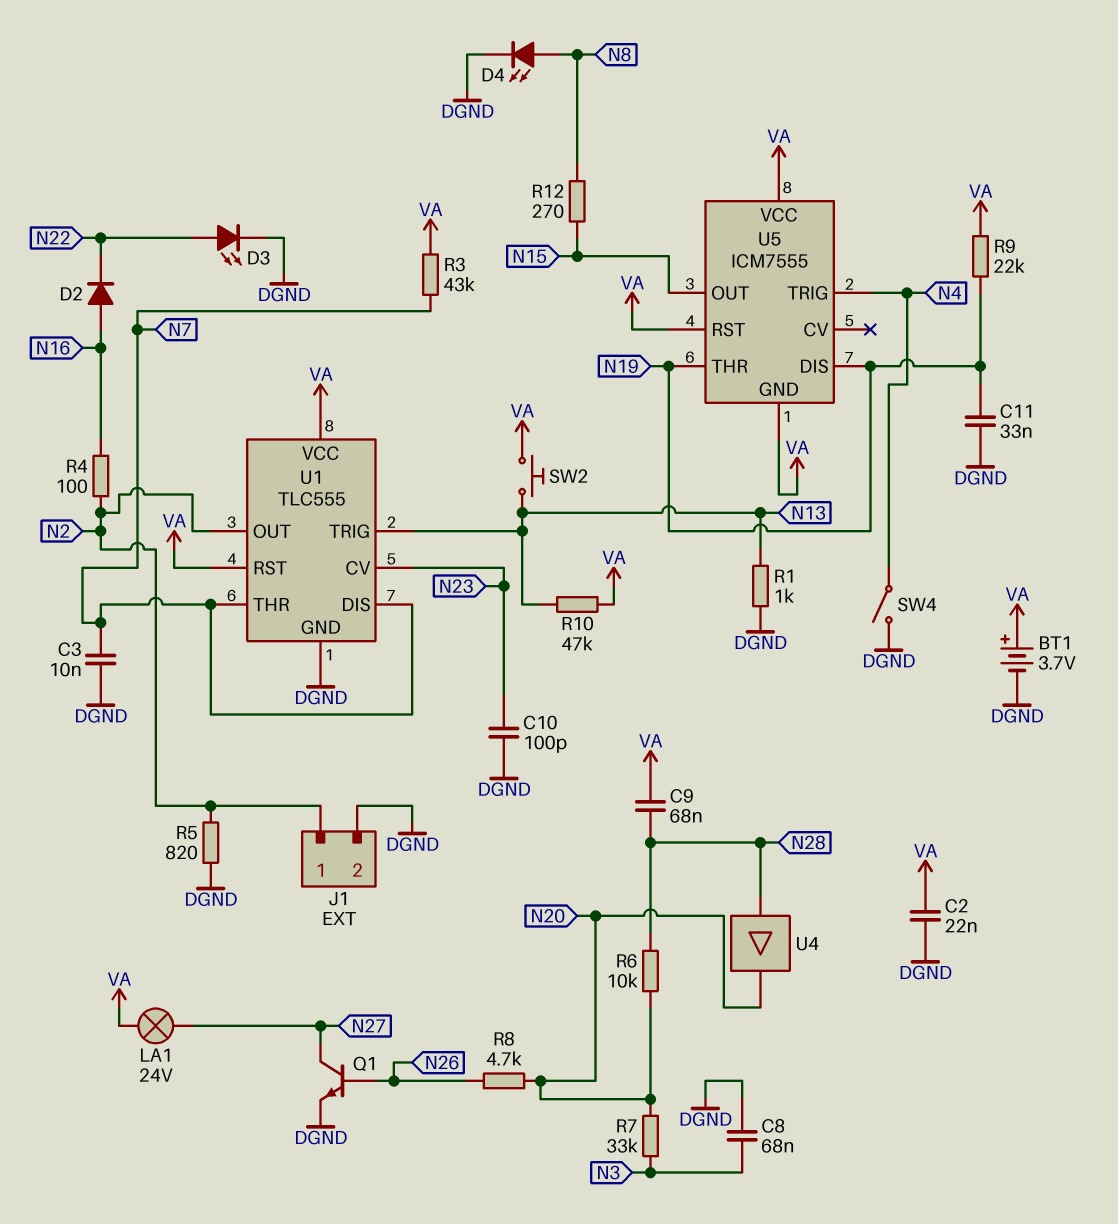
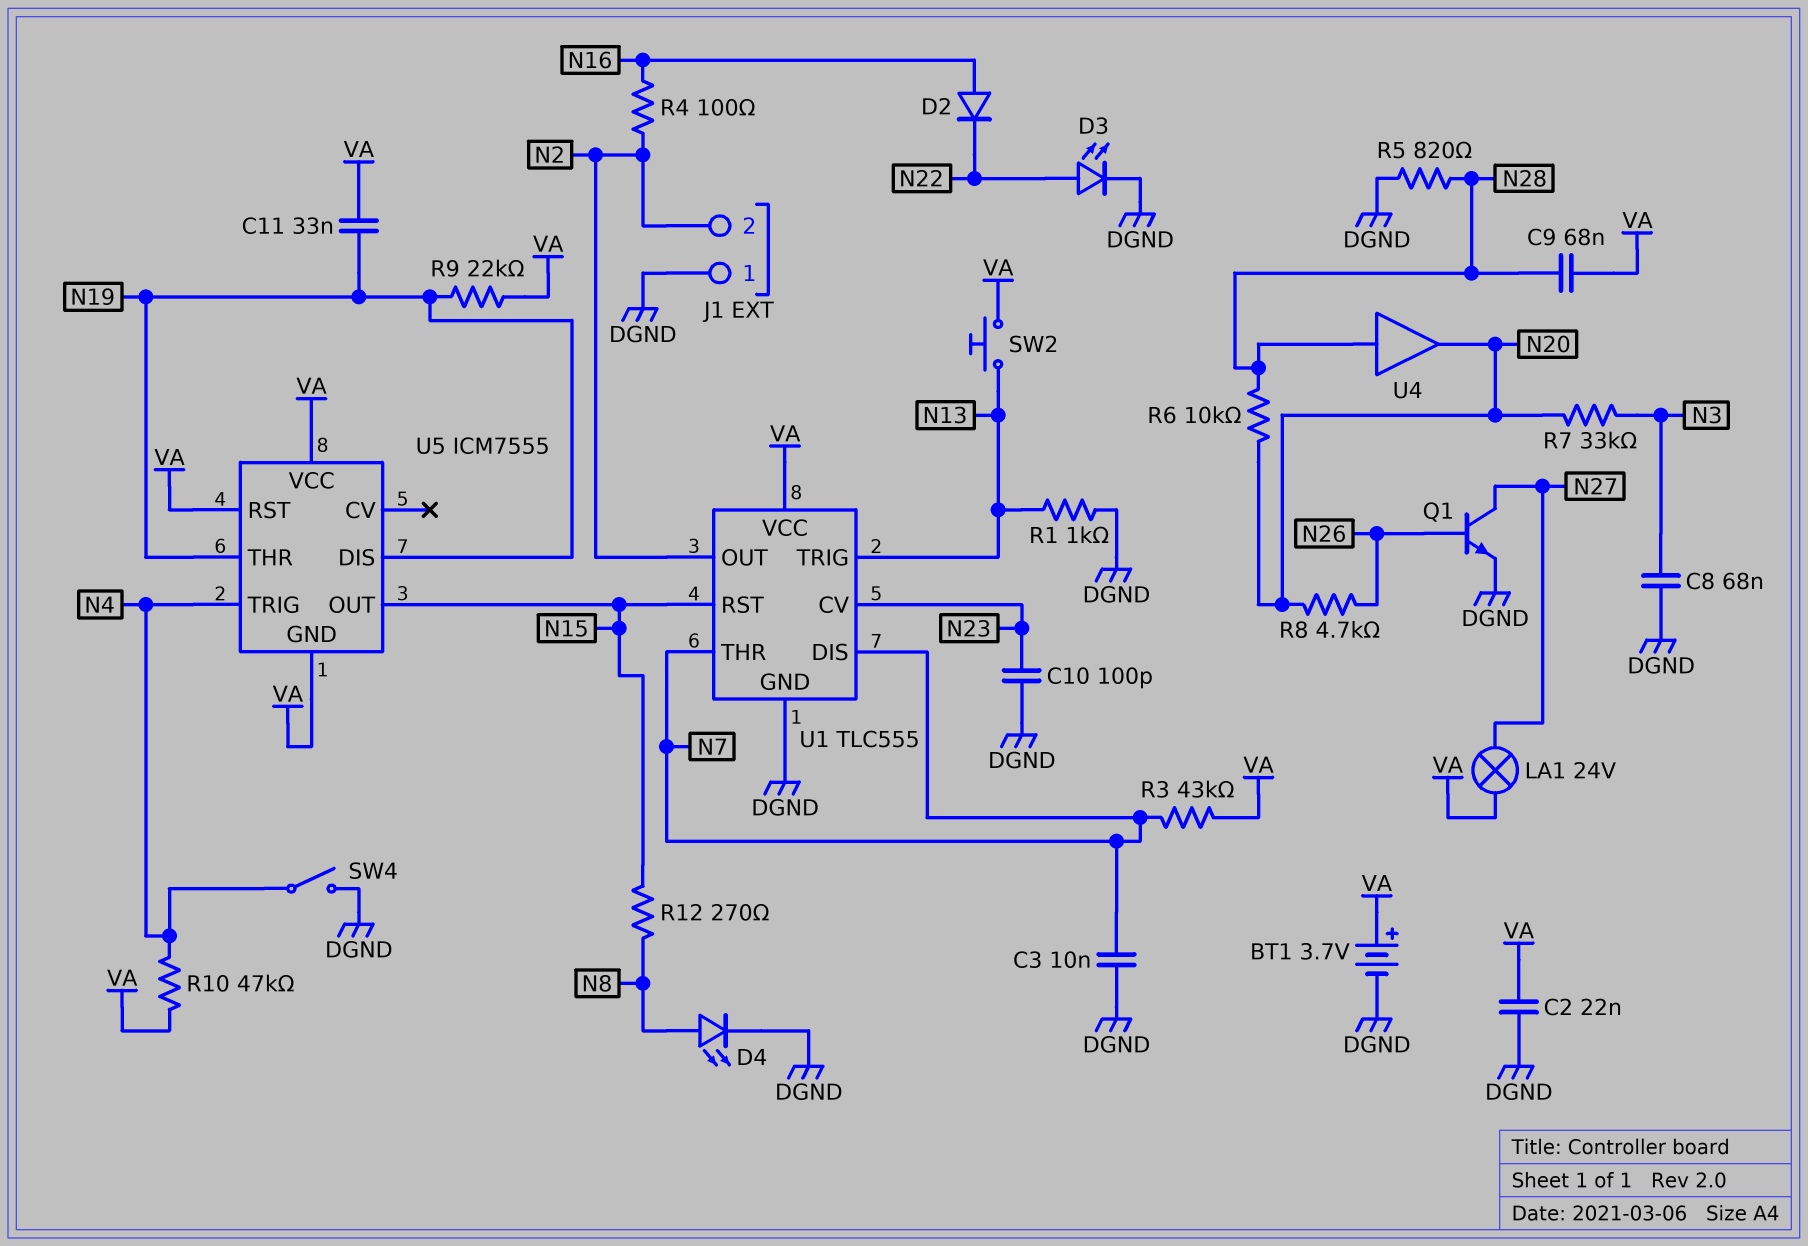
C11: 33nF (DGND, N19) -> 33nF (N19, VA)
J1 pin 1: N2 -> DGND
J1 pin 2: DGND -> N2
R5: 820 (DGND, N2) -> 820 (DGND, N28)
R10: 47k (N13, VA) -> 47k (N4, VA)
U1 pin RST: VA -> N15

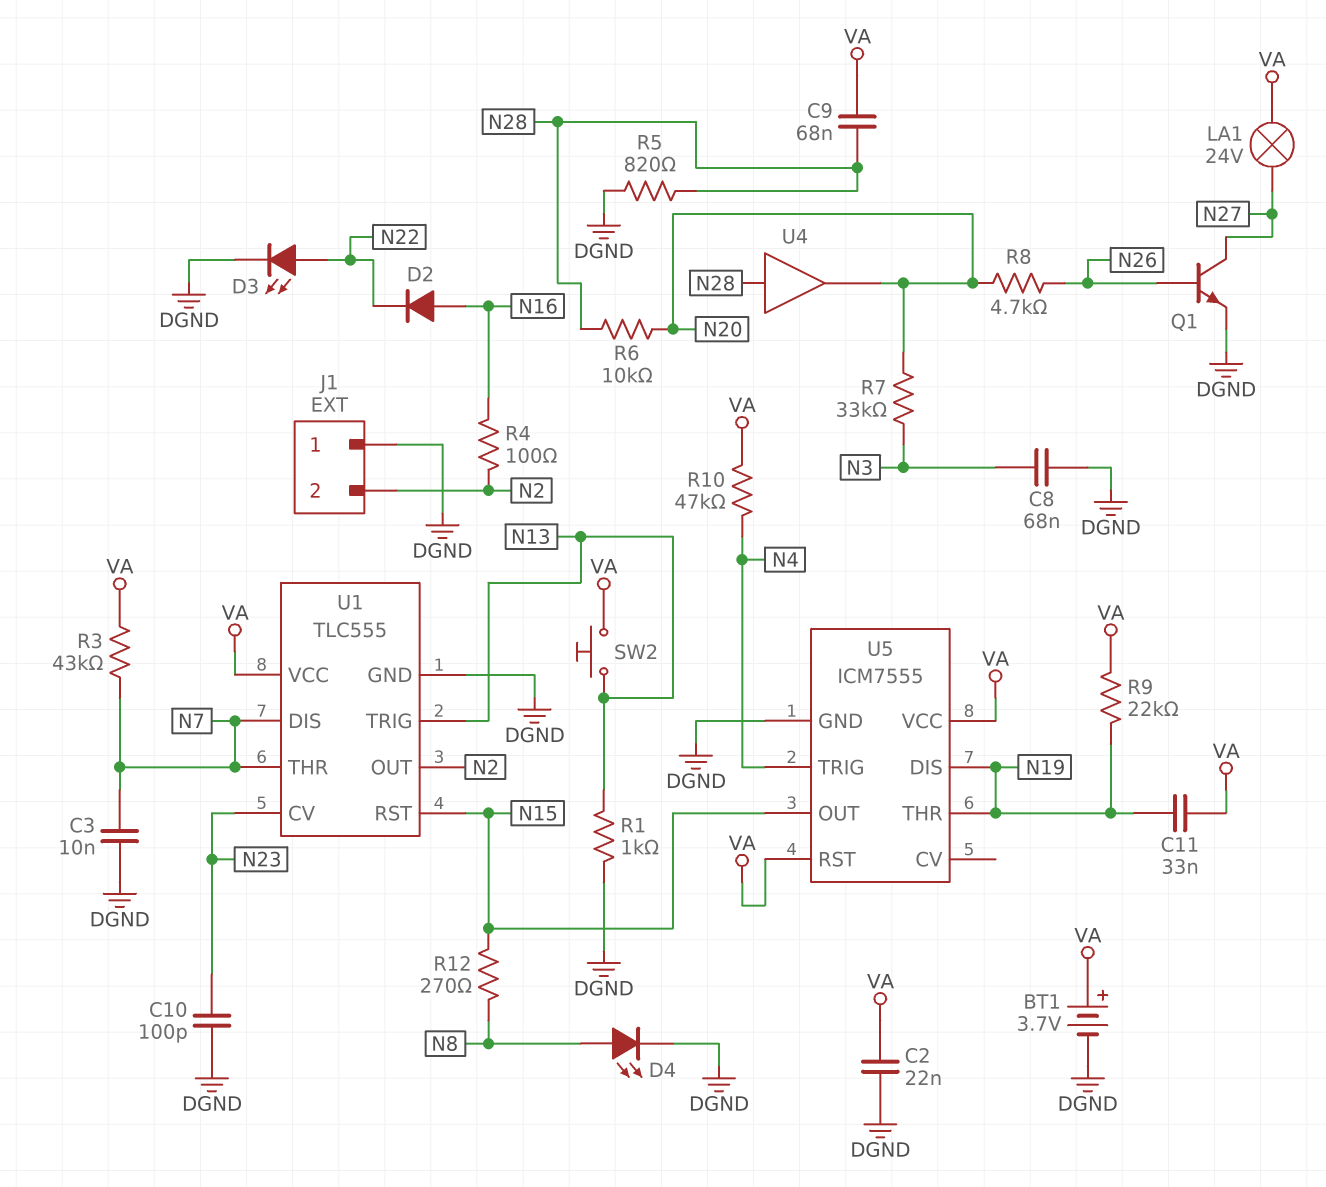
SW4: switch (DGND, N4) -> none
U5 pin GND: VA -> DGND

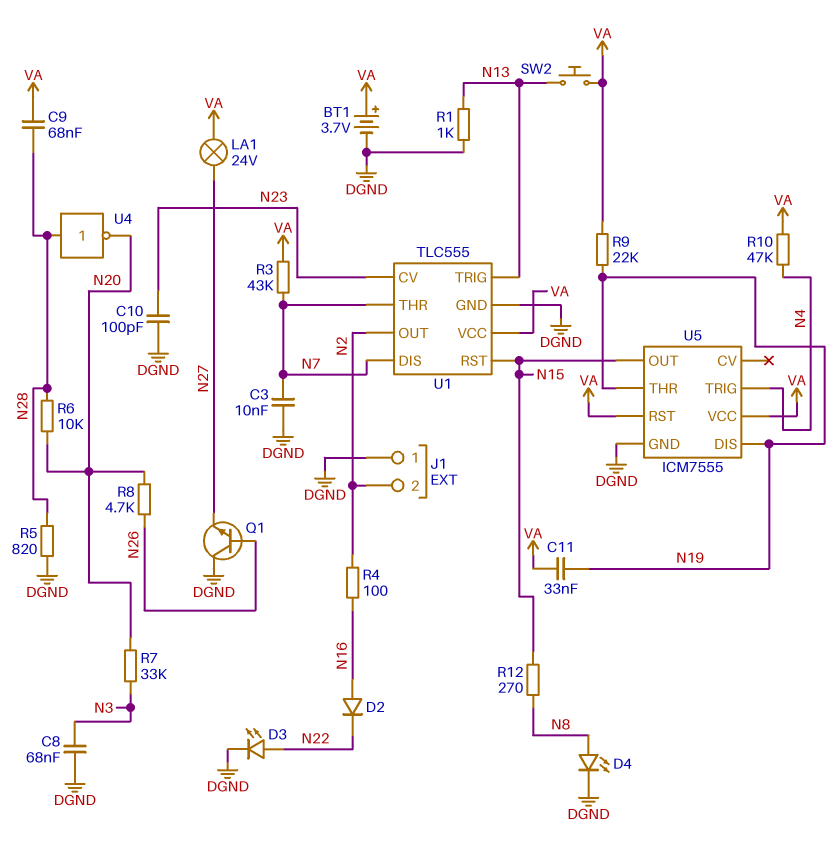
C2: 22nF (DGND, VA) -> none
Q1: NPN (B N26, C N27, E DGND) -> NPN (B N26, C DGND, E N27)
U4: buffer (in N28, out N20) -> NOT (in N28, out N20)

